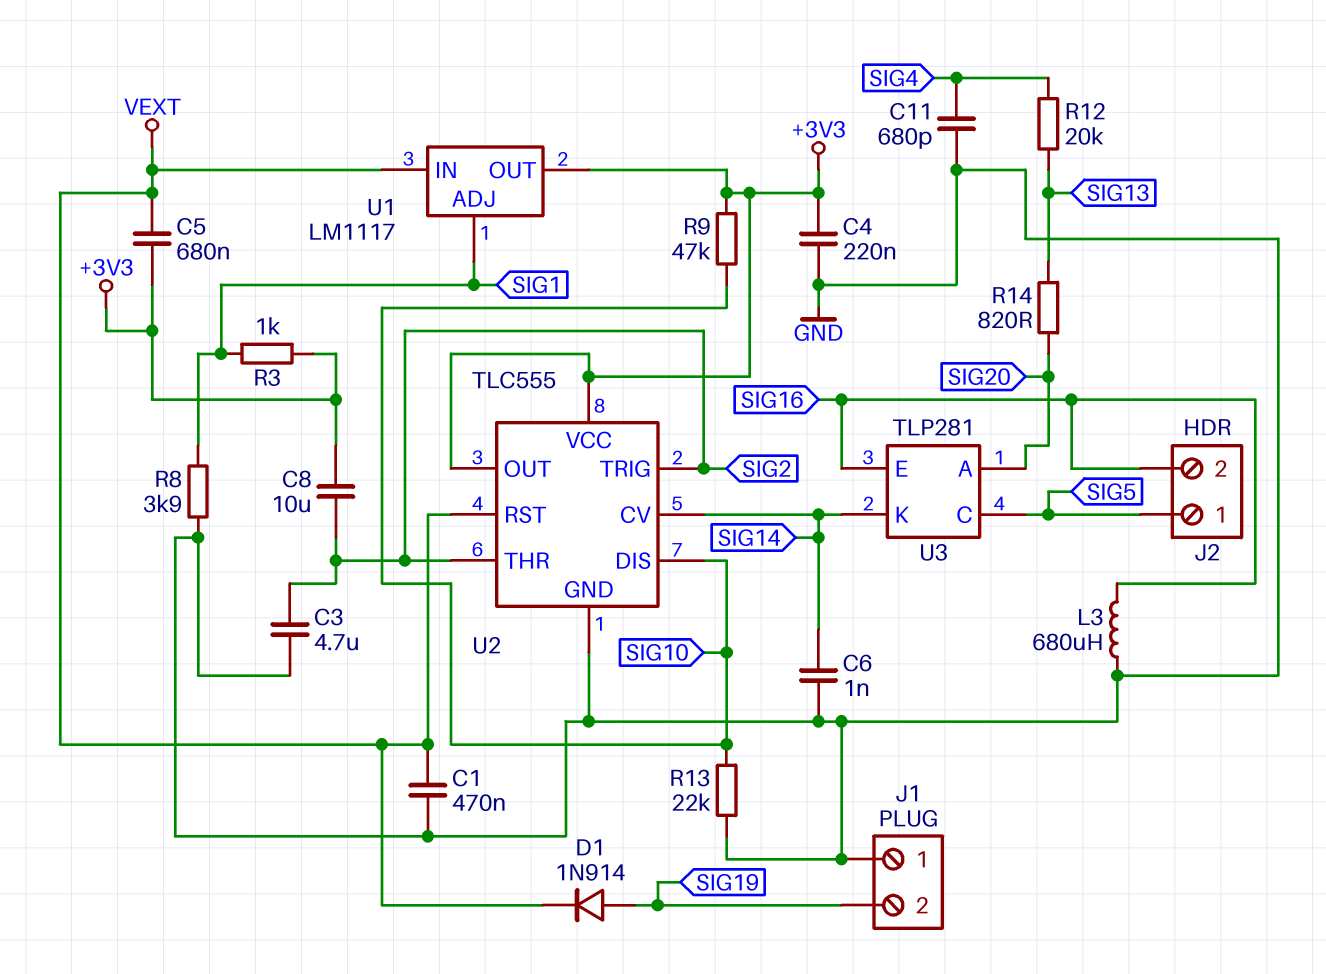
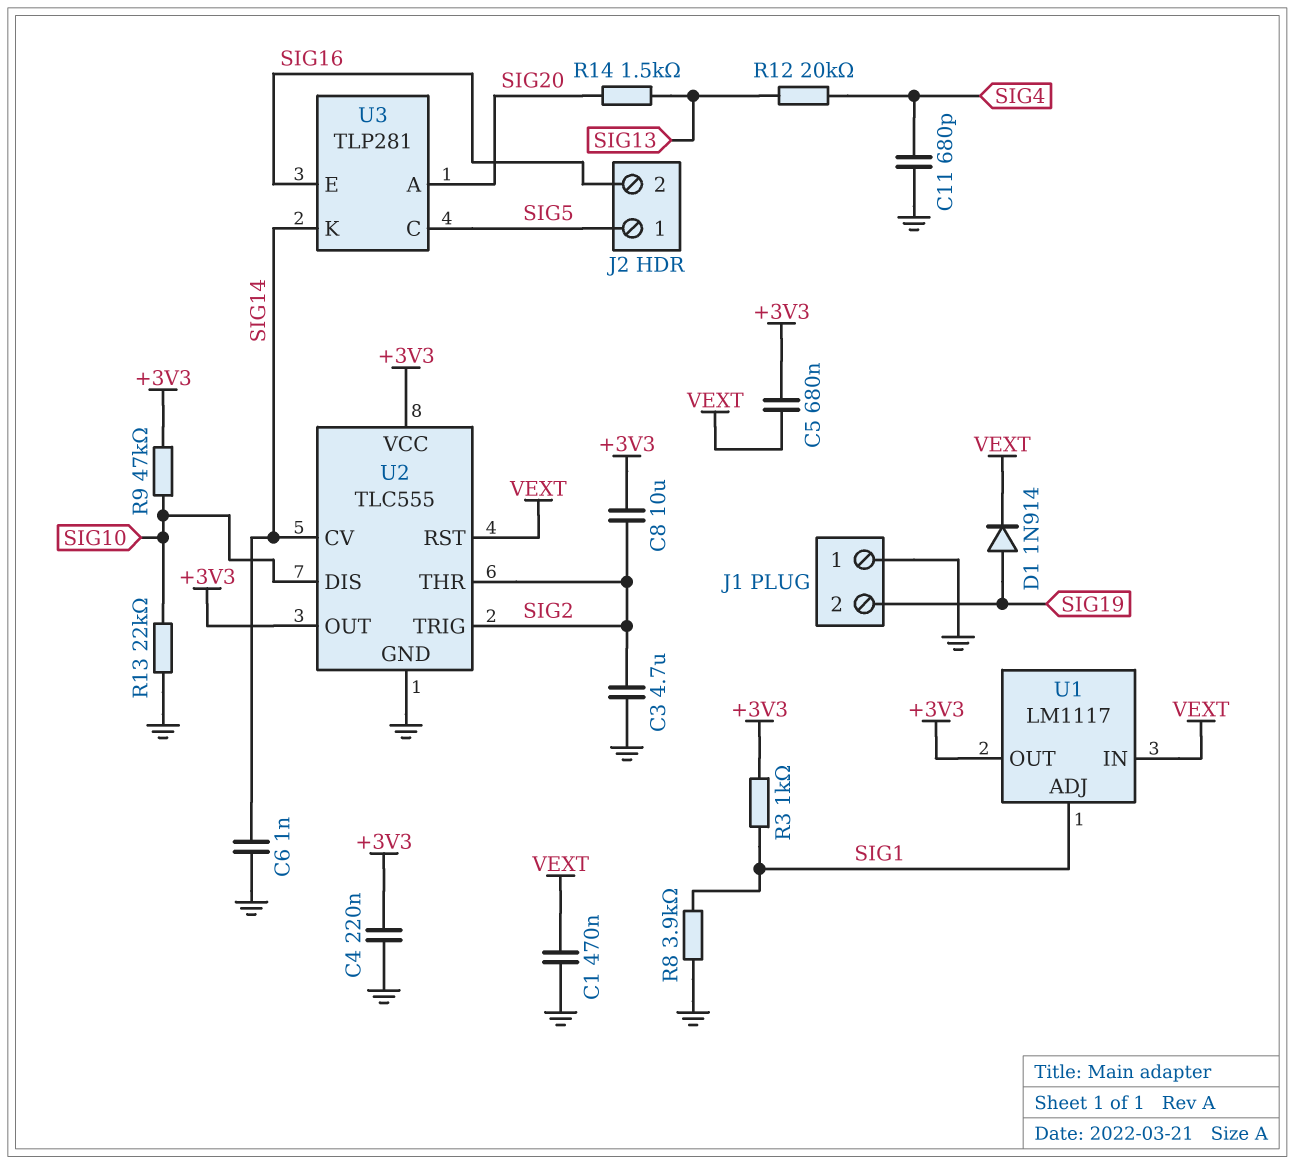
L3: 680uH (GND, SIG16) -> none
R14: 820 (SIG13, SIG20) -> 1.5k (SIG13, SIG20)

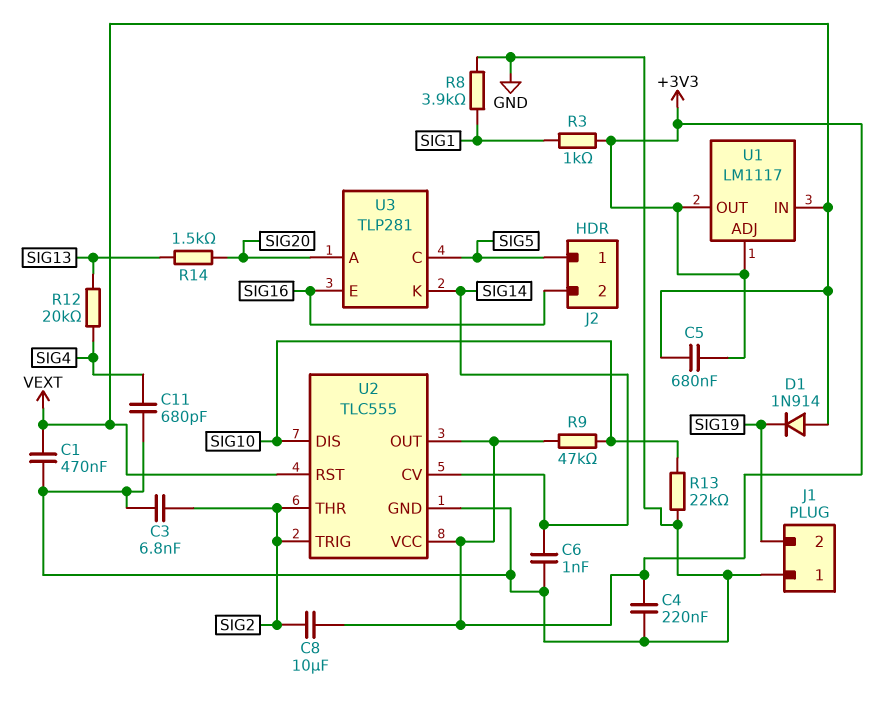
C3: 4.7uF (GND, SIG2) -> 6.8nF (GND, SIG2)
D1: diode 1N914 (A SIG19, K VEXT) -> diode 1N914 (A VEXT, K SIG19)
U1 pin ADJ: SIG1 -> +3V3

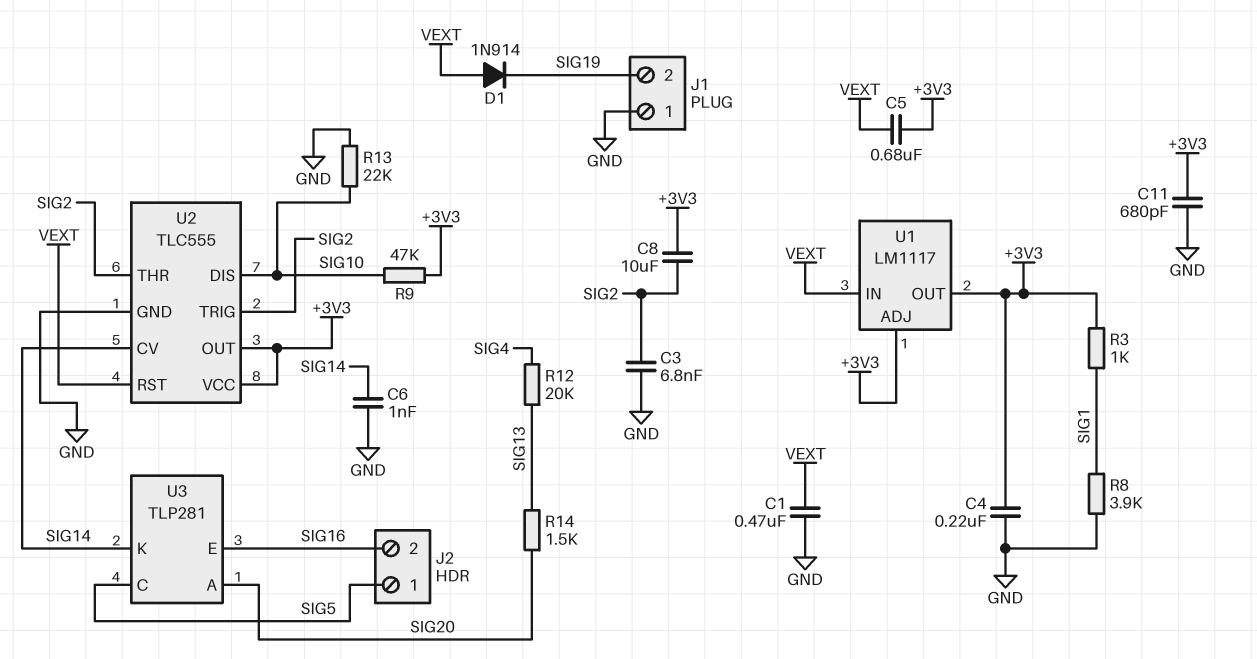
C11: 680pF (GND, SIG4) -> 680pF (+3V3, GND)

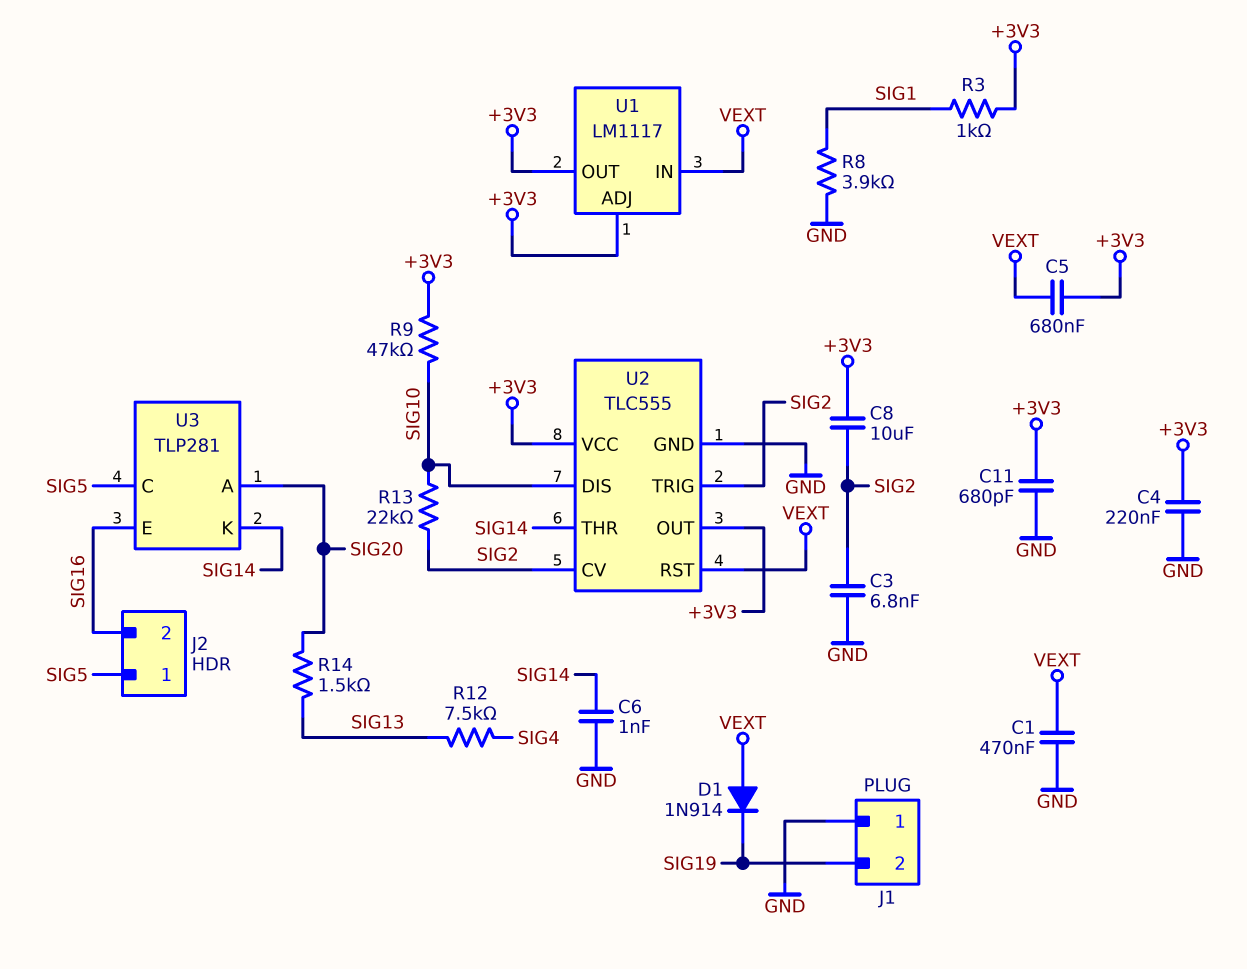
R12: 20k (SIG4, SIG13) -> 7.5k (SIG4, SIG13)
R13: 22k (GND, SIG10) -> 22k (SIG2, SIG10)
U2 pin CV: SIG14 -> SIG2
U2 pin THR: SIG2 -> SIG14

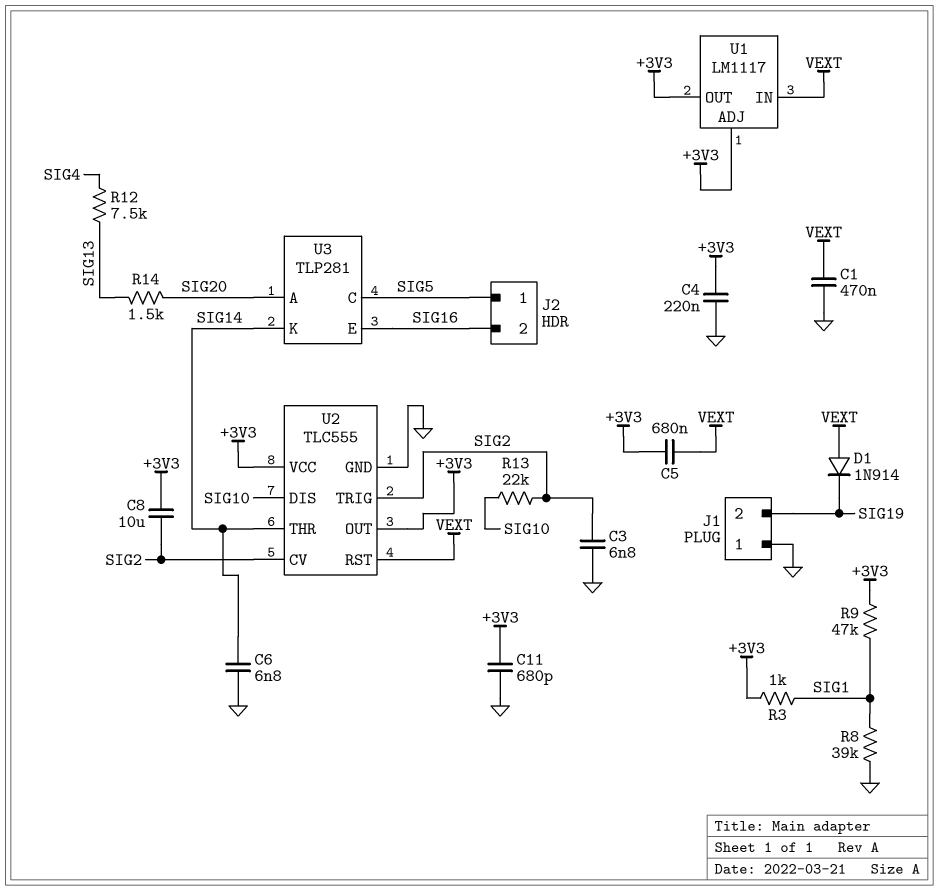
C6: 1nF (GND, SIG14) -> 6.8nF (GND, SIG14)
R8: 3.9k (GND, SIG1) -> 39k (GND, SIG1)
R9: 47k (+3V3, SIG10) -> 47k (+3V3, SIG1)

